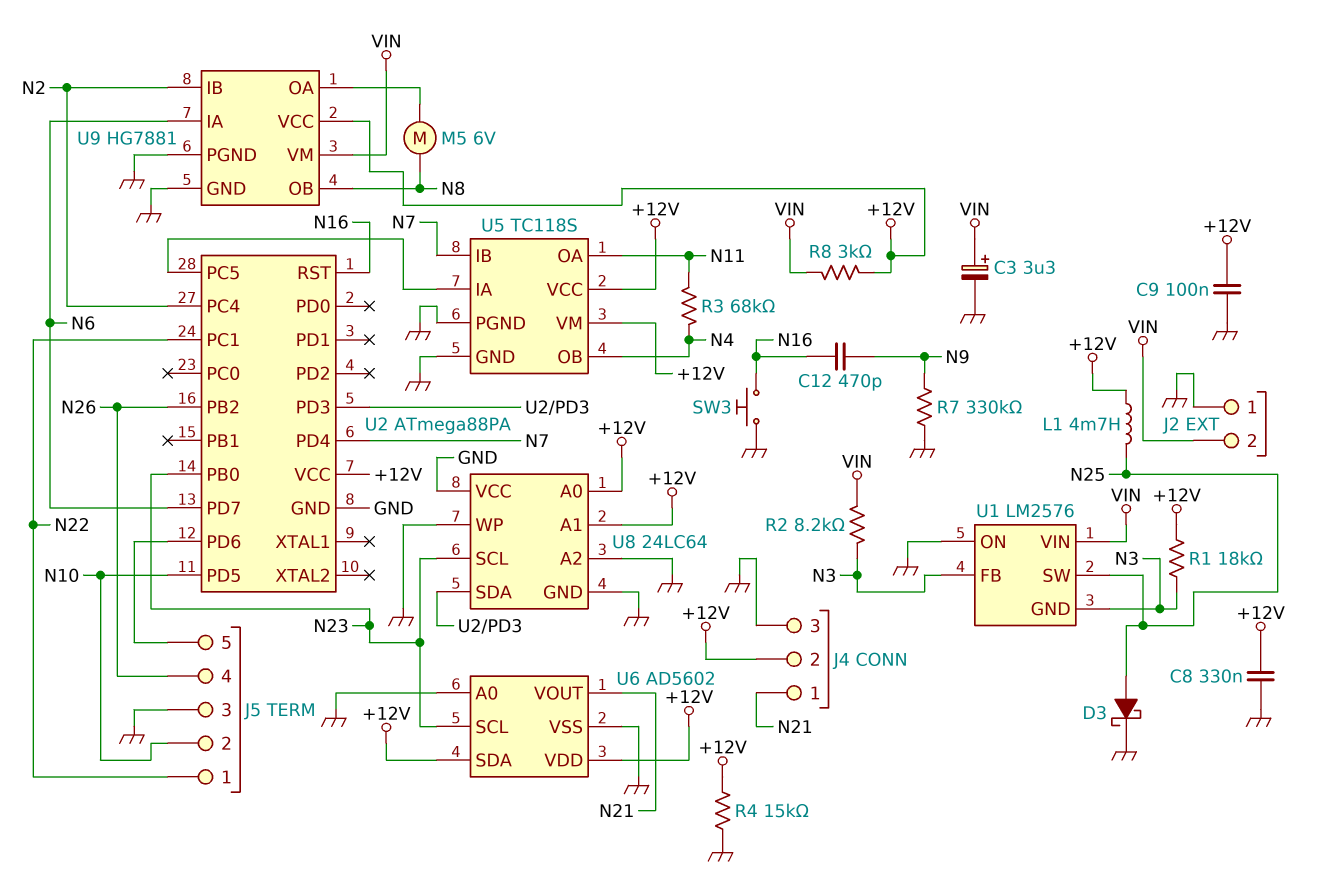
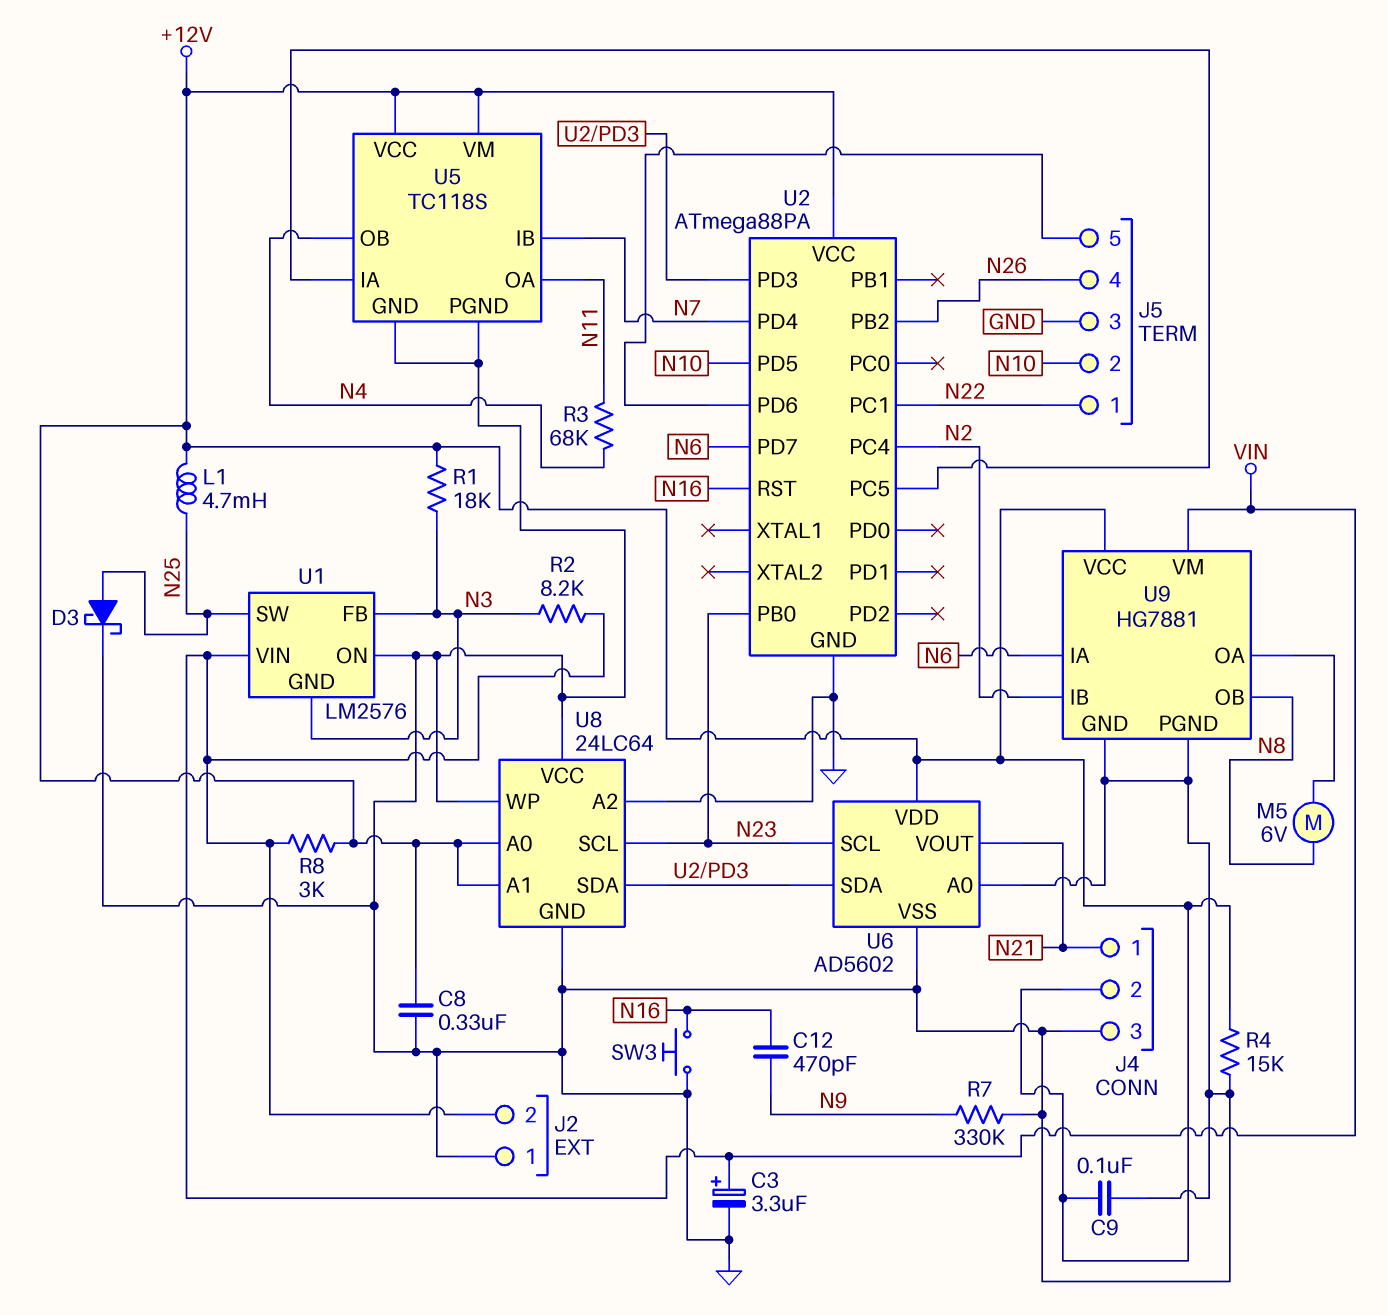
U6 pin SDA: +12V -> U2/PD3

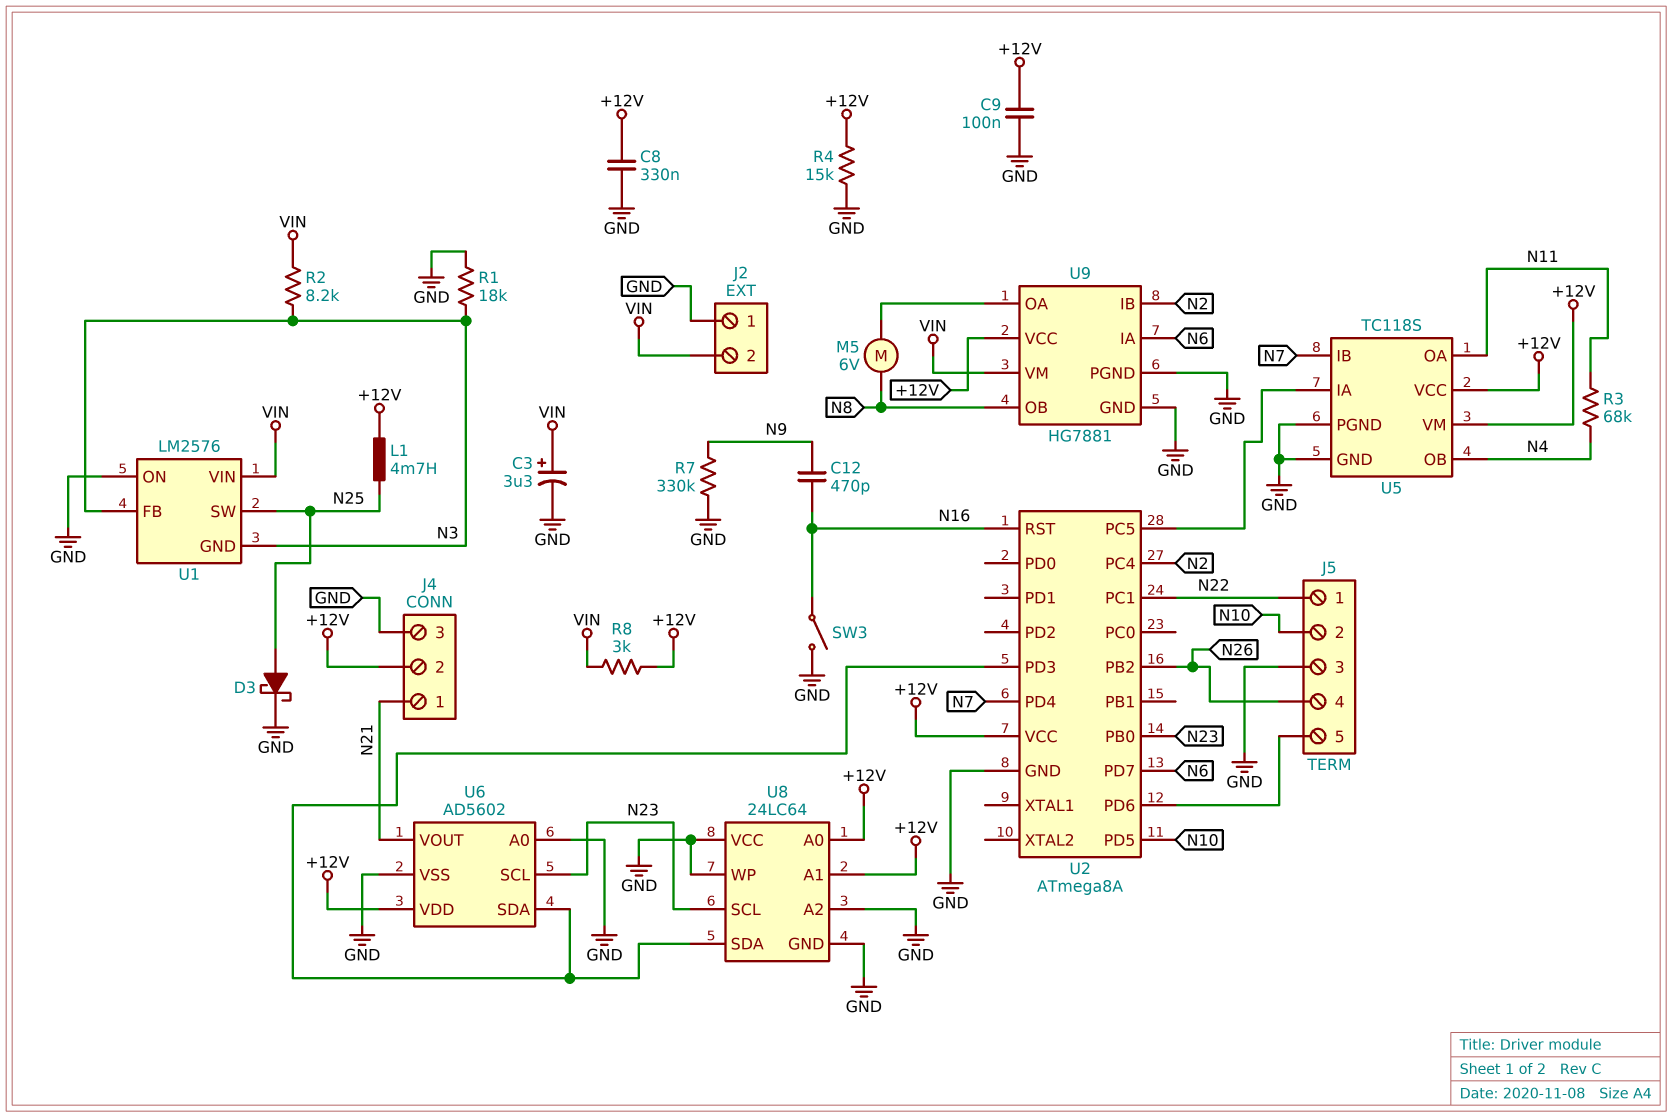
R1: 18k (+12V, N3) -> 18k (GND, N3)
SW3: button (GND, N16) -> switch (GND, N16)
U2: ATmega88PA -> ATmega8A

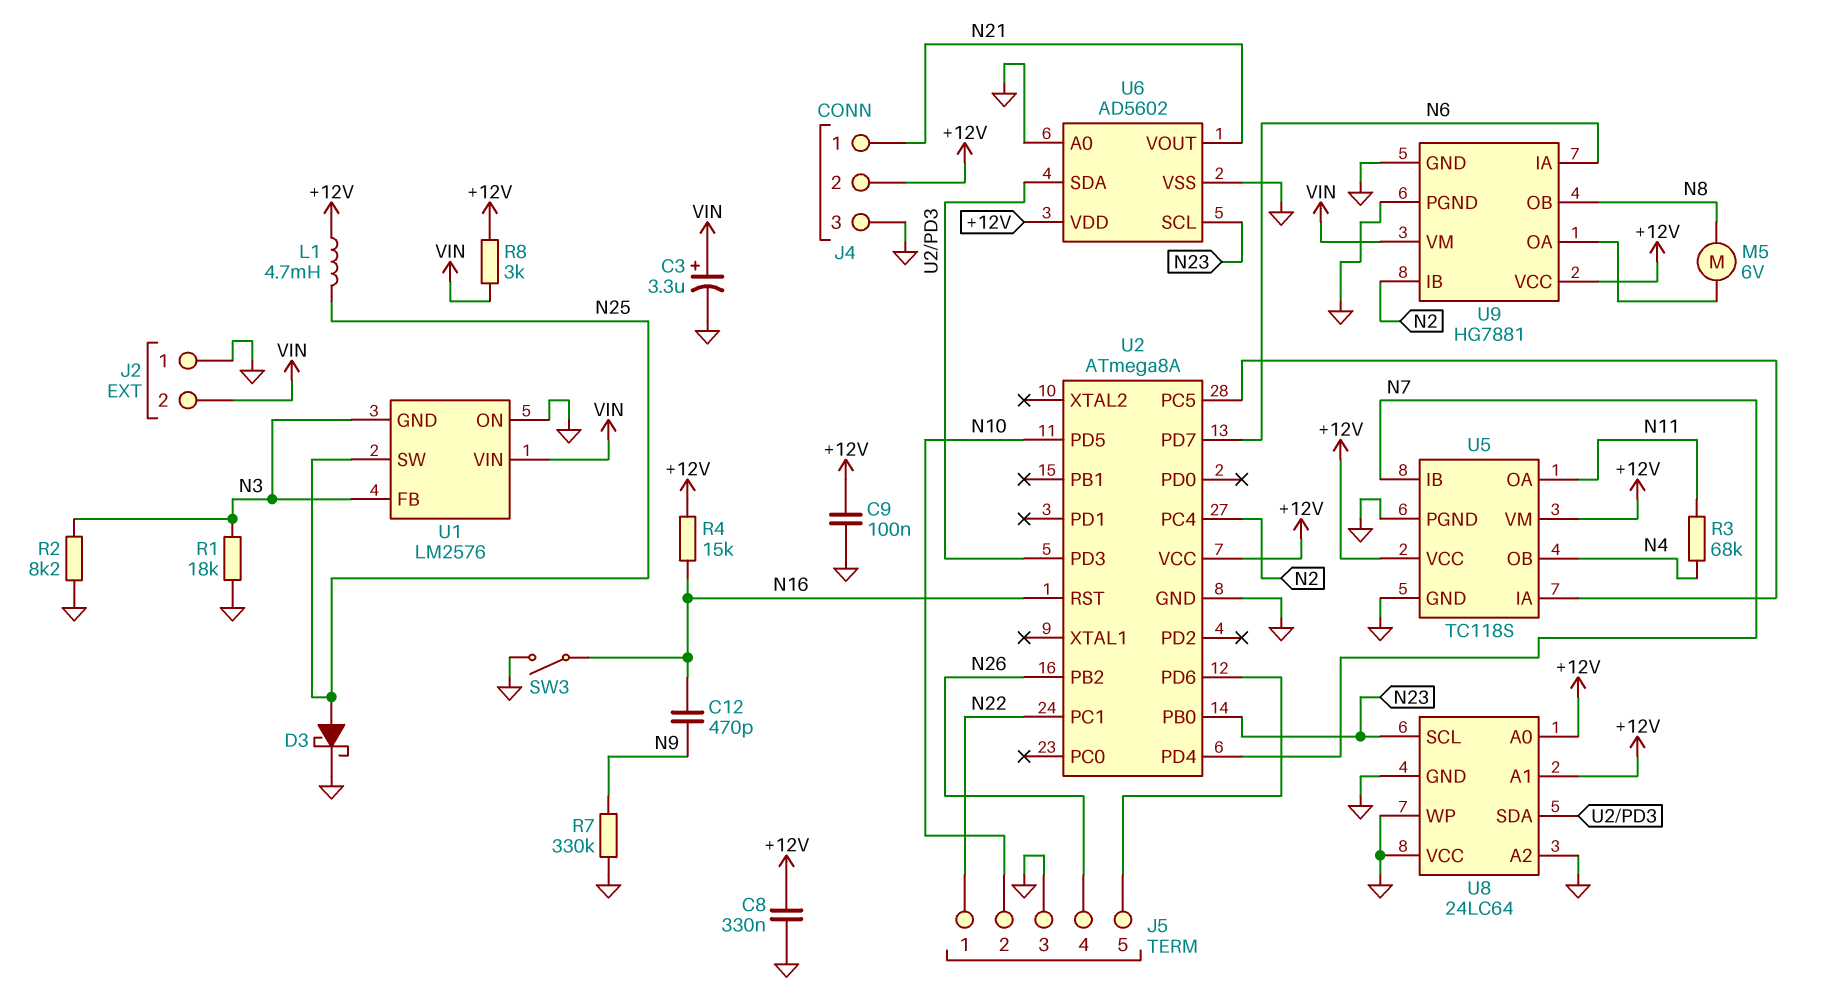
R2: 8.2k (N3, VIN) -> 8.2k (GND, N3)
R4: 15k (+12V, GND) -> 15k (+12V, N16)

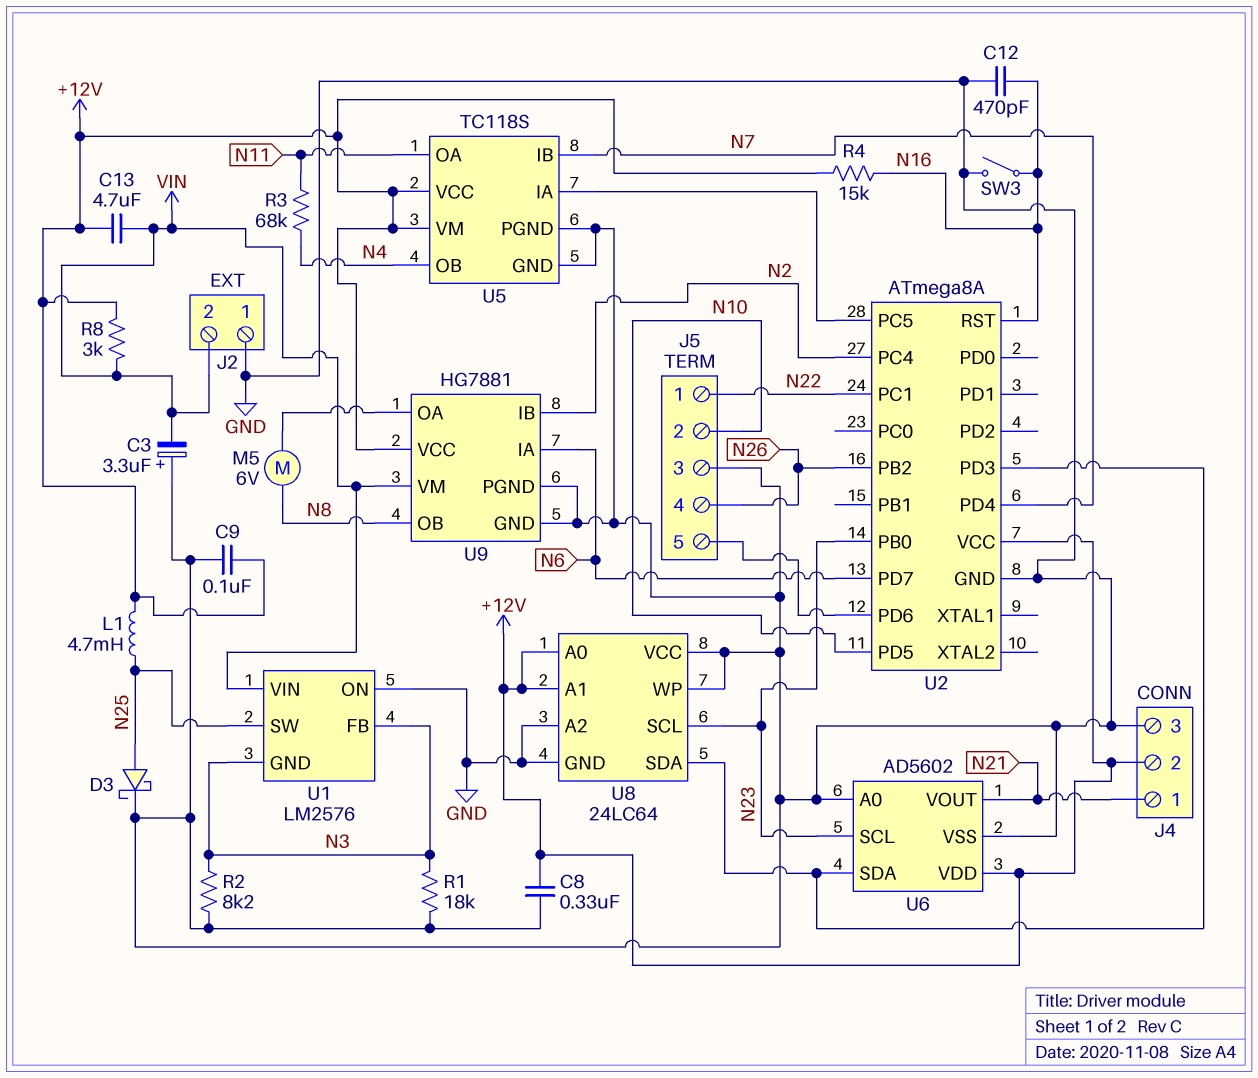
C3: 3.3uF (plus VIN, minus GND) -> 3.3uF (plus GND, minus VIN)
C12: 470pF (N9, N16) -> 470pF (GND, N16)
C13: none -> 4.7uF (+12V, VIN)
R7: 330k (GND, N9) -> none

